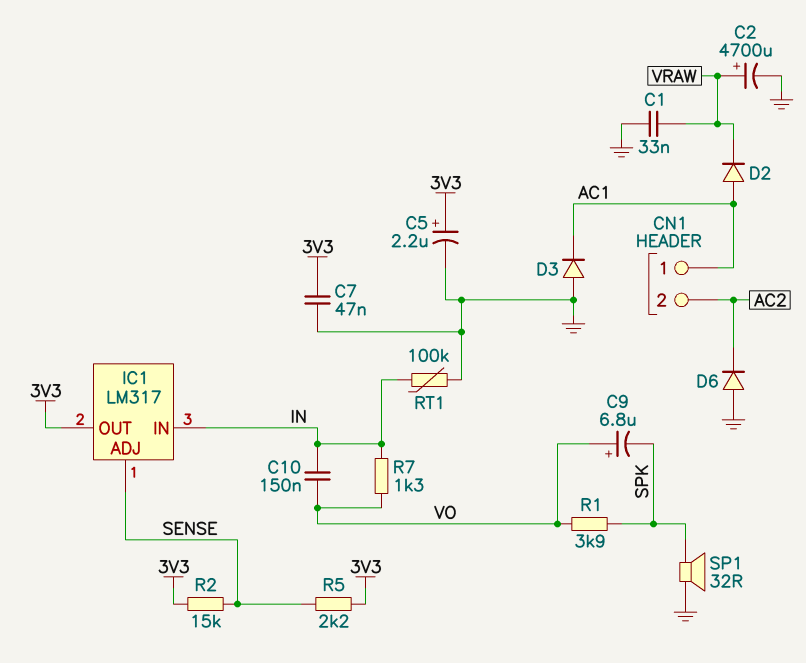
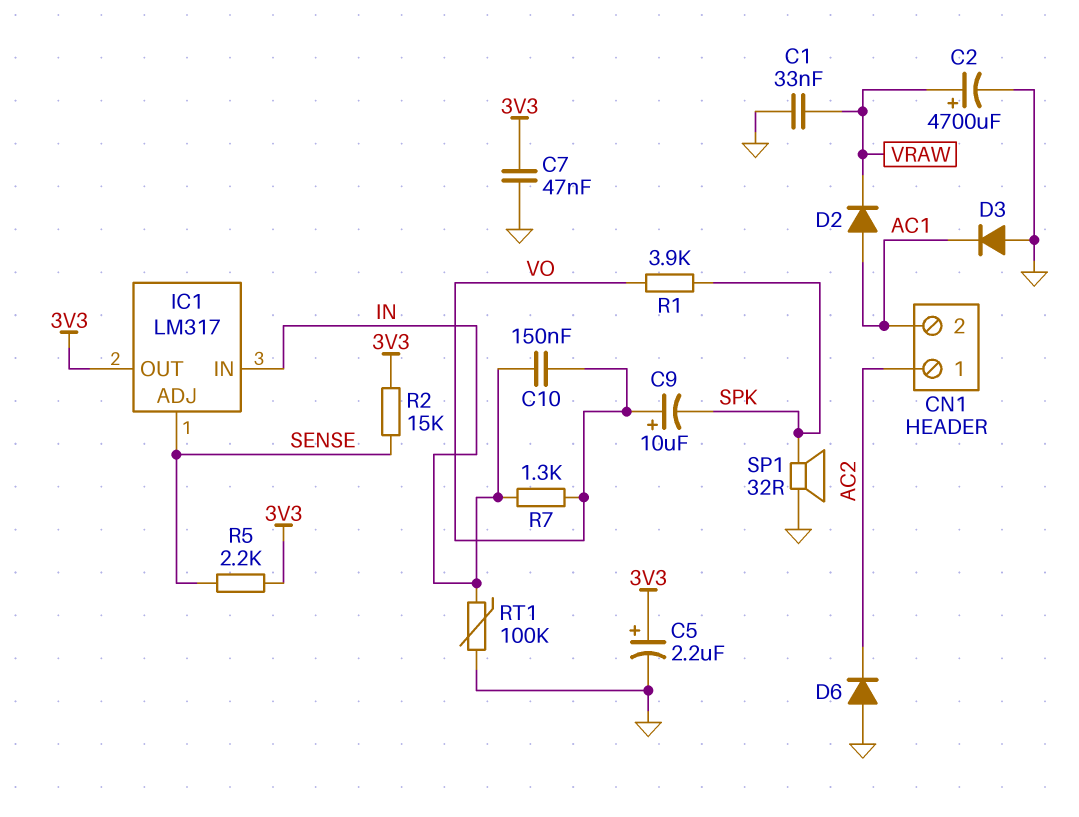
C9: 6.8uF (plus VO, minus SPK) -> 10uF (plus VO, minus SPK)
CN1 pin 1: AC1 -> AC2
CN1 pin 2: AC2 -> AC1

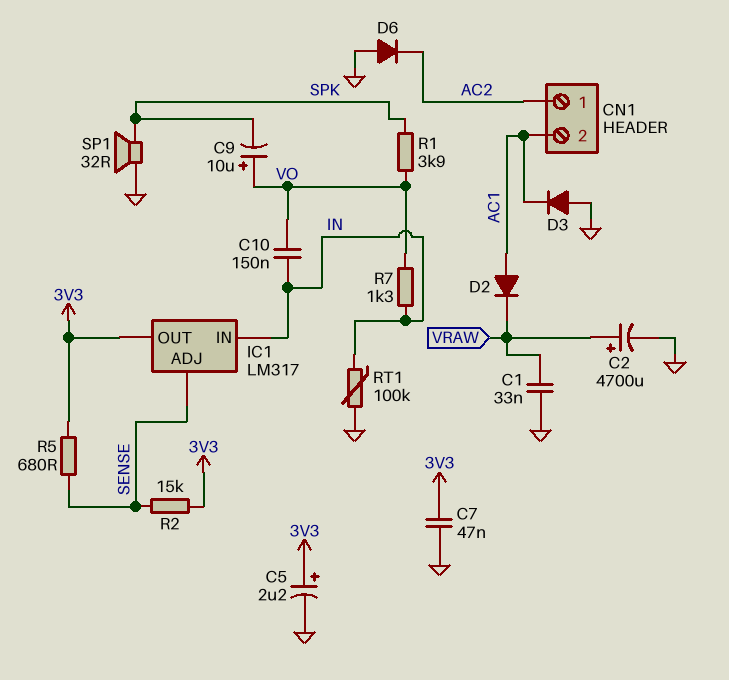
R5: 2.2k (3V3, SENSE) -> 680 (3V3, SENSE)

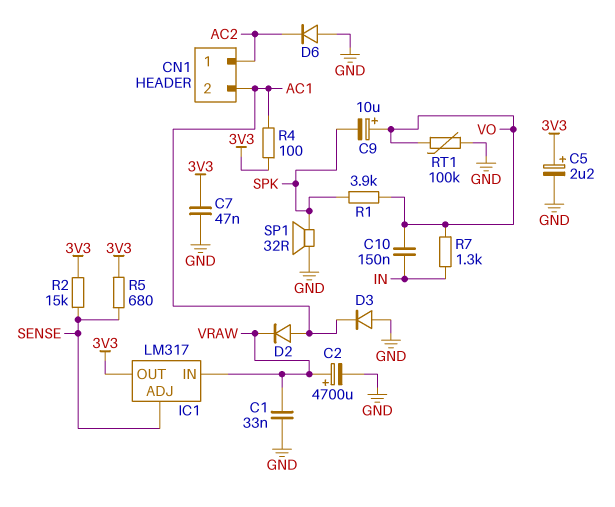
IC1 pin IN: IN -> VRAW
R4: none -> 100 (3V3, AC1)
RT1: 100k (GND, IN) -> 100k (GND, VO)

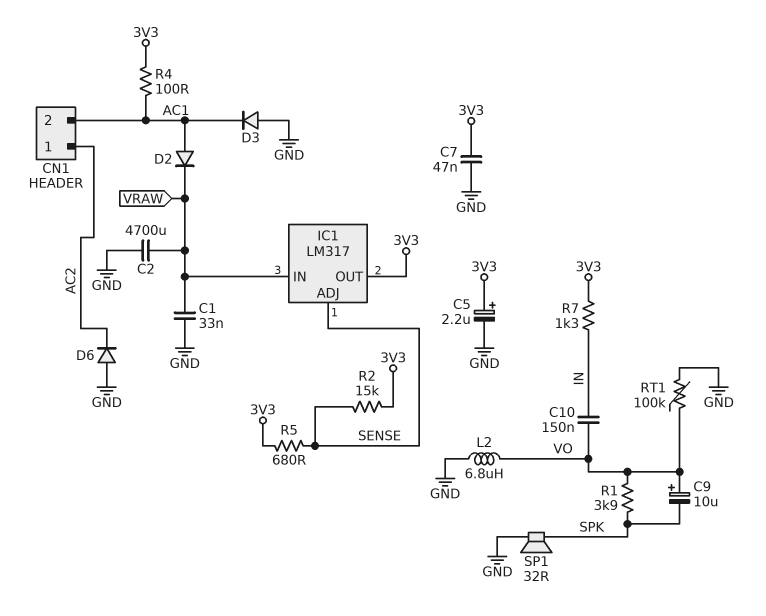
C2: 4700uF (plus VRAW, minus GND) -> 4700uF (GND, VRAW)
L2: none -> 6.8uH (GND, VO)
R7: 1.3k (IN, VO) -> 1.3k (3V3, IN)

